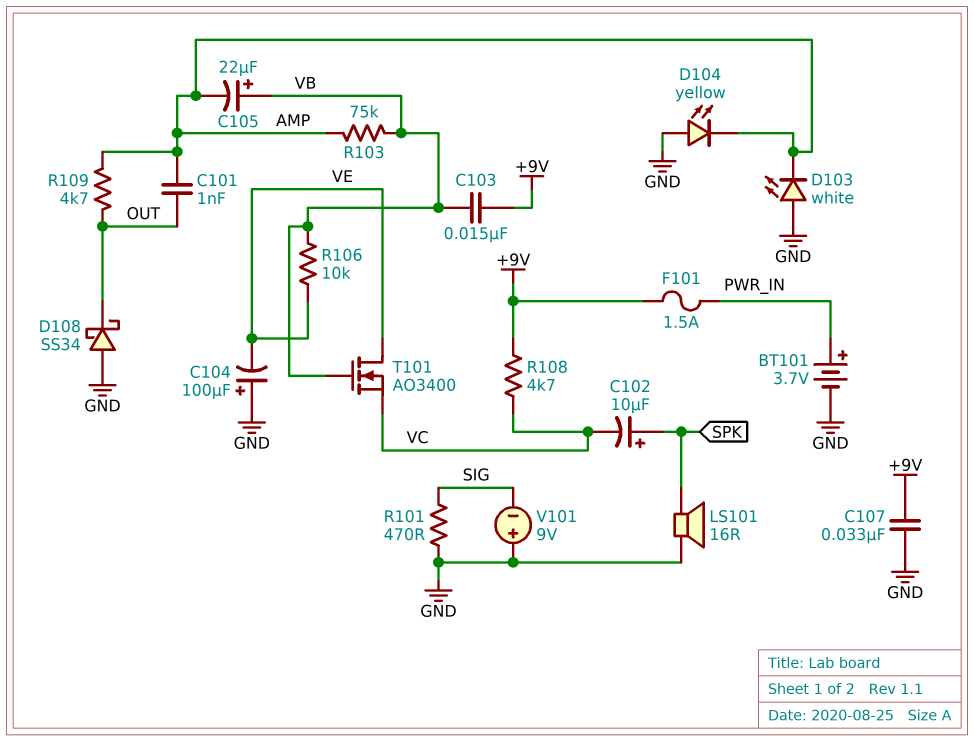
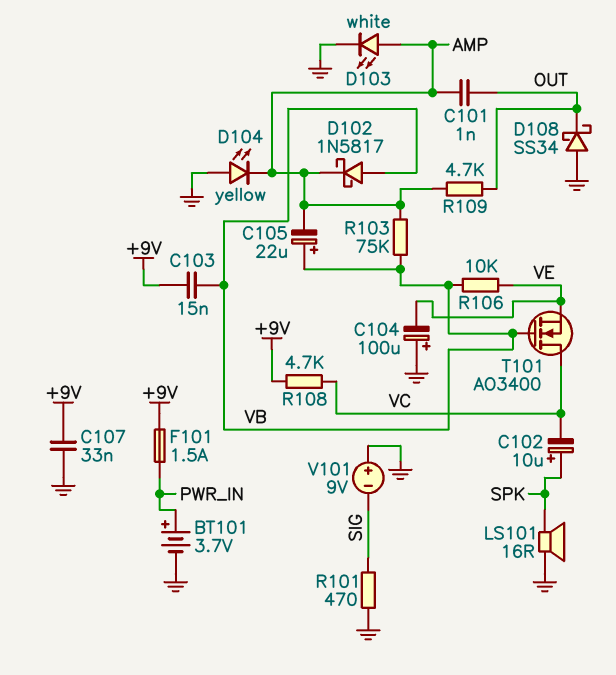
D102: none -> schottky 1N5817 (A VB, K AMP)
D103: LED white (A GND, K AMP) -> LED white (A AMP, K GND)
T101: NMOS AO3400 (G VB, D VE, S VC) -> NMOS AO3400 (G VB, D VC, S VE)

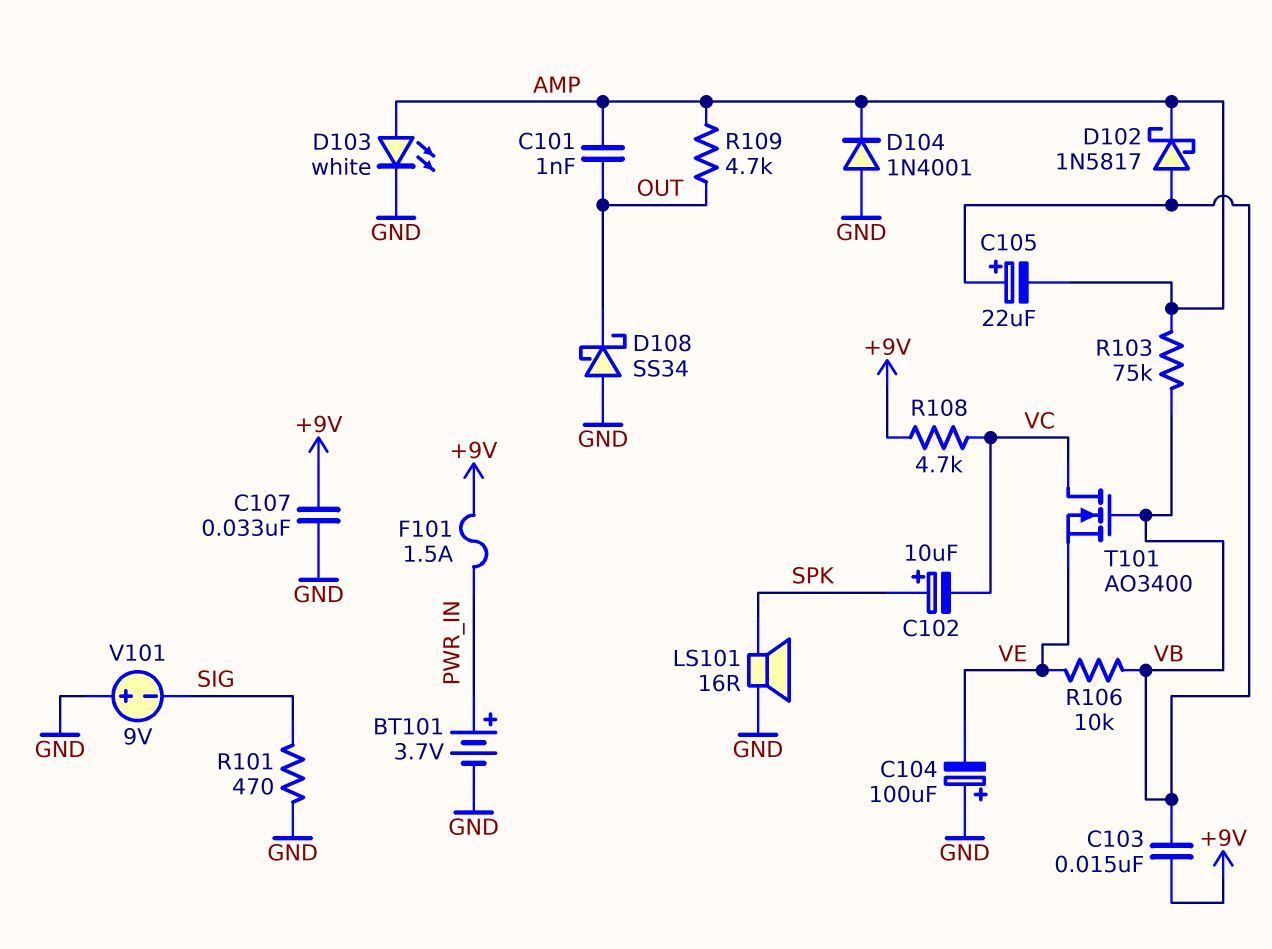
D104: LED yellow (A GND, K AMP) -> diode 1N4001 (A GND, K AMP)

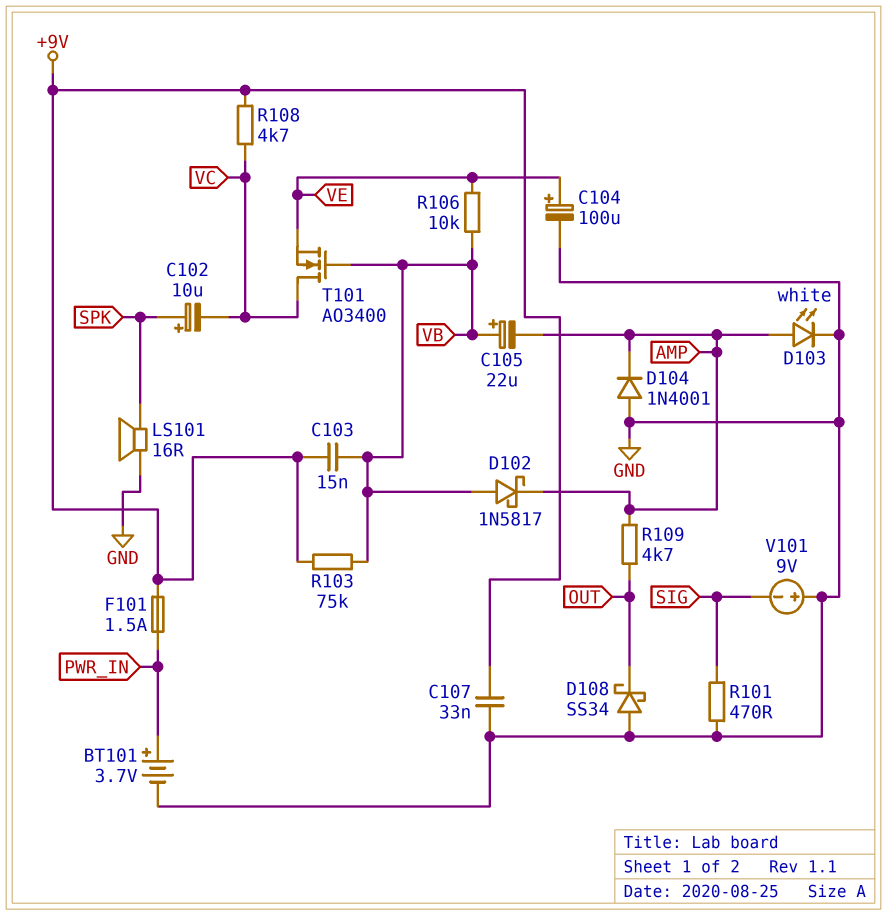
C101: 1nF (AMP, OUT) -> none
C104: 100uF (plus GND, minus VE) -> 100uF (plus VE, minus GND)
R103: 75k (AMP, VB) -> 75k (+9V, VB)

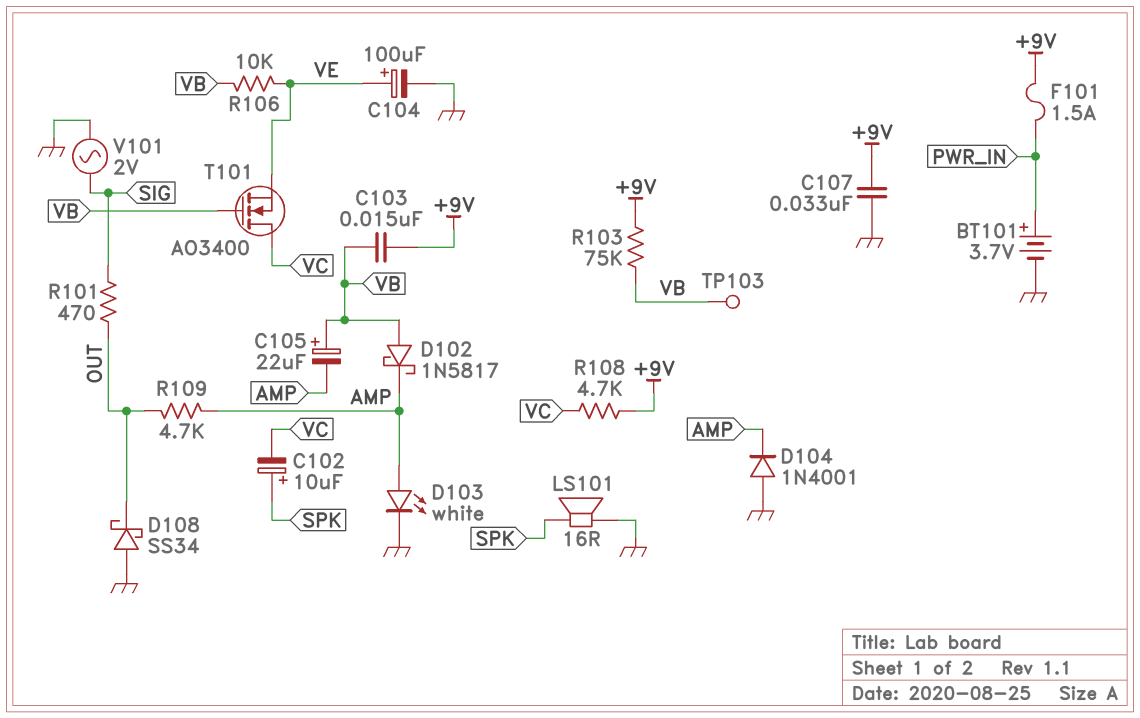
R101: 470 (GND, SIG) -> 470 (OUT, SIG)
TP103: none -> test point (VB)
V101: 9V (plus GND, minus SIG) -> AC 2V (GND, SIG)

